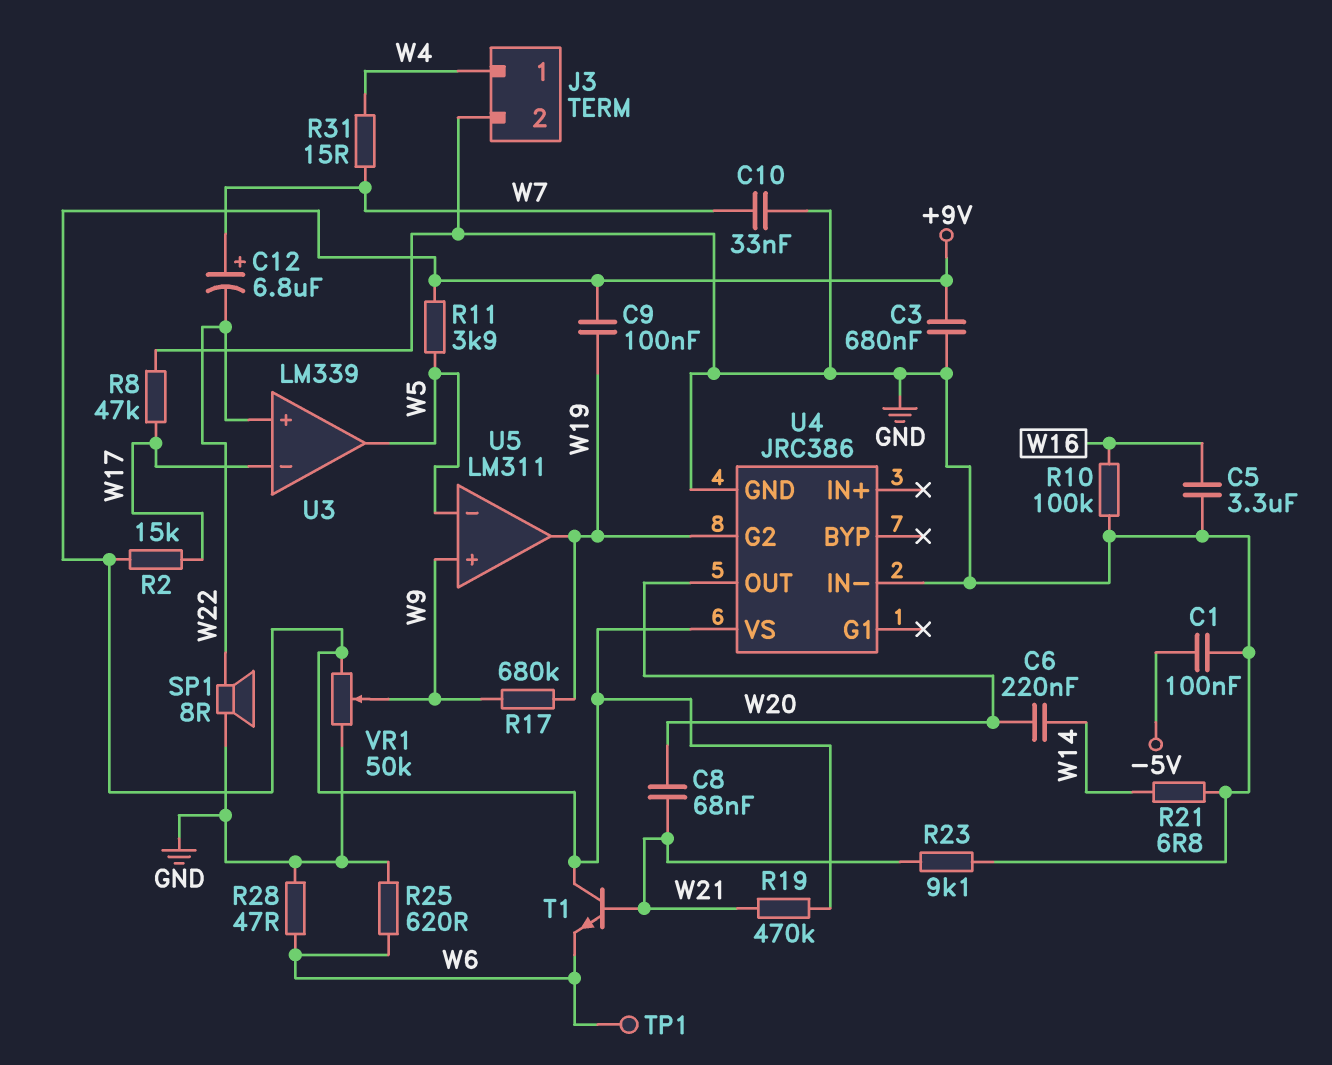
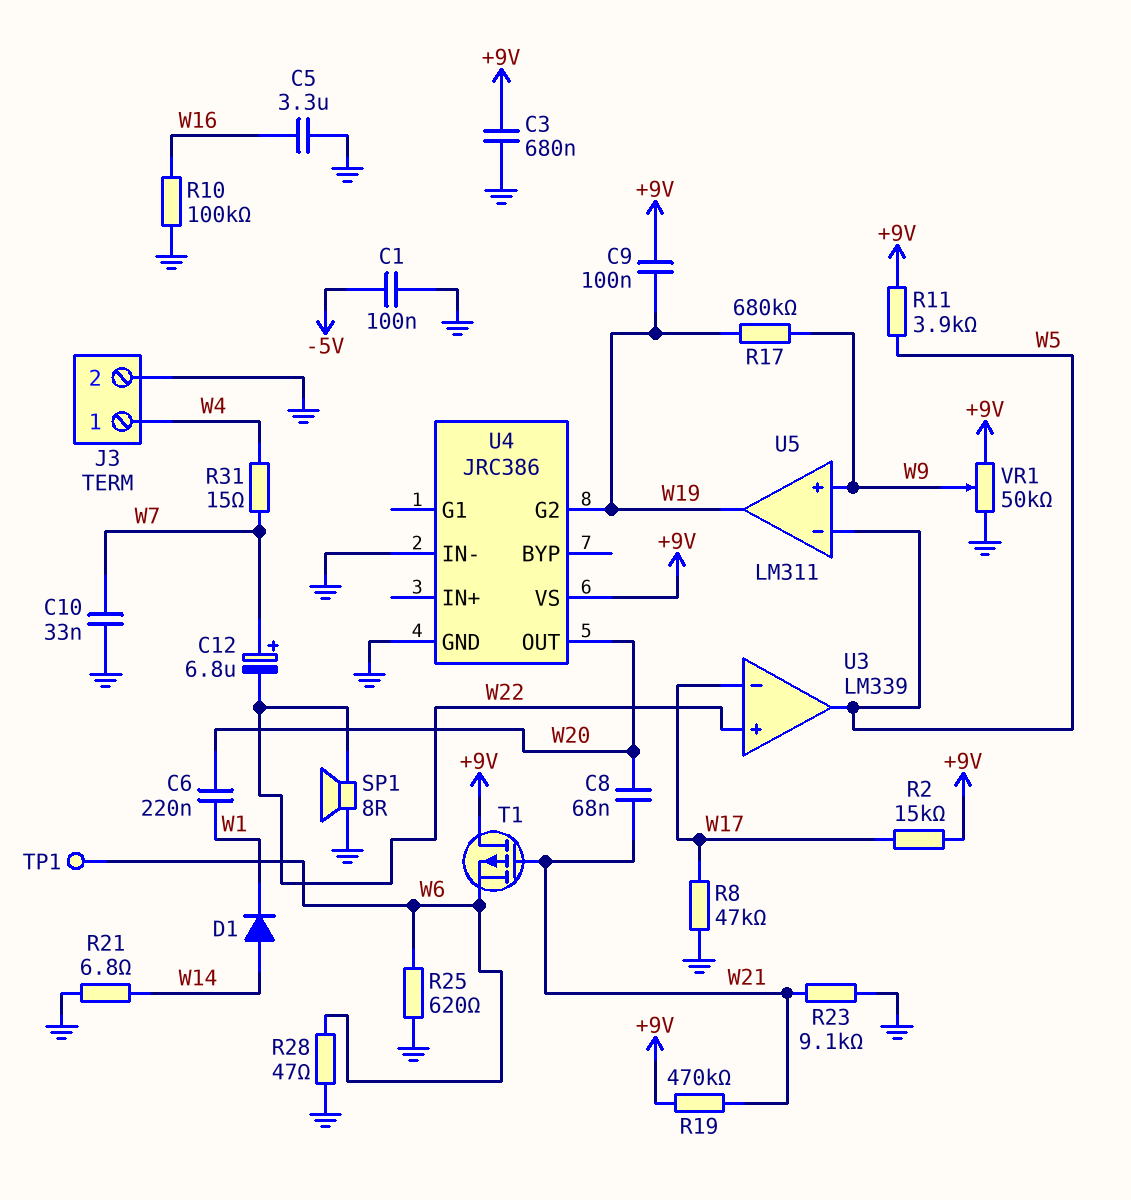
C6: 220nF (W14, W20) -> 220nF (W1, W20)
D1: none -> diode (A W14, K W1)
T1: NPN (B W21, C +9V, E W6) -> PMOS (G W21, D +9V, S W6)

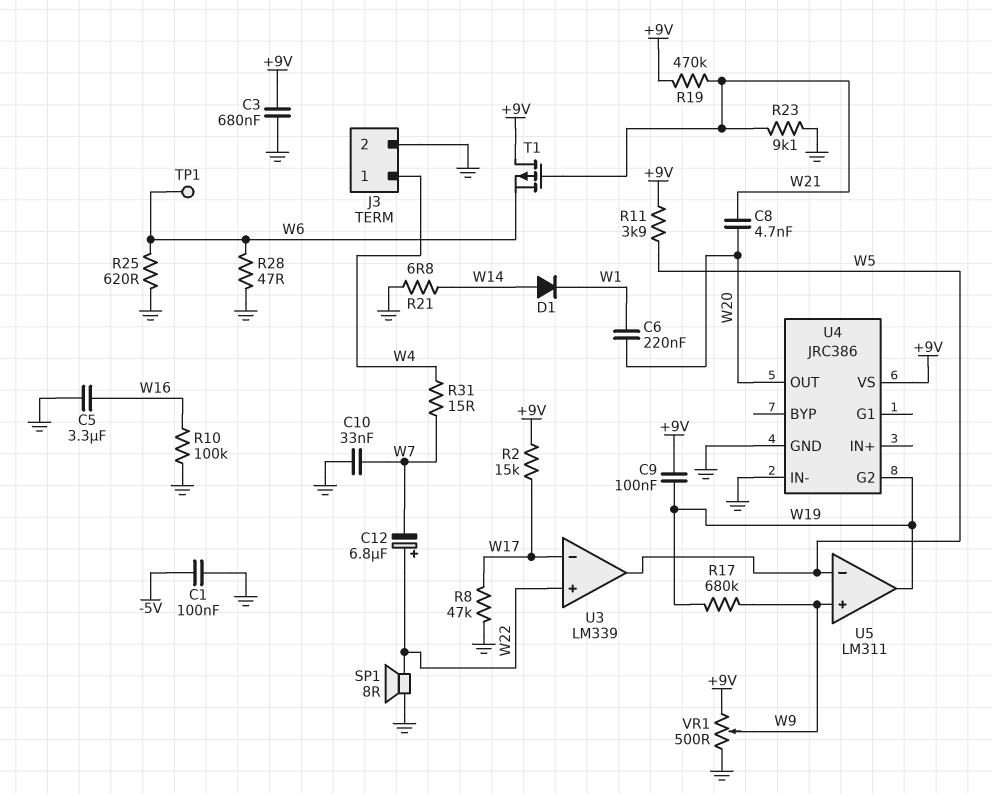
C8: 68nF (W20, W21) -> 4.7nF (W20, W21)
C12: 6.8uF (plus W7, minus W22) -> 6.8uF (plus W22, minus W7)
VR1: 50k (+9V, GND, wiper W9) -> 500 (+9V, GND, wiper W9)

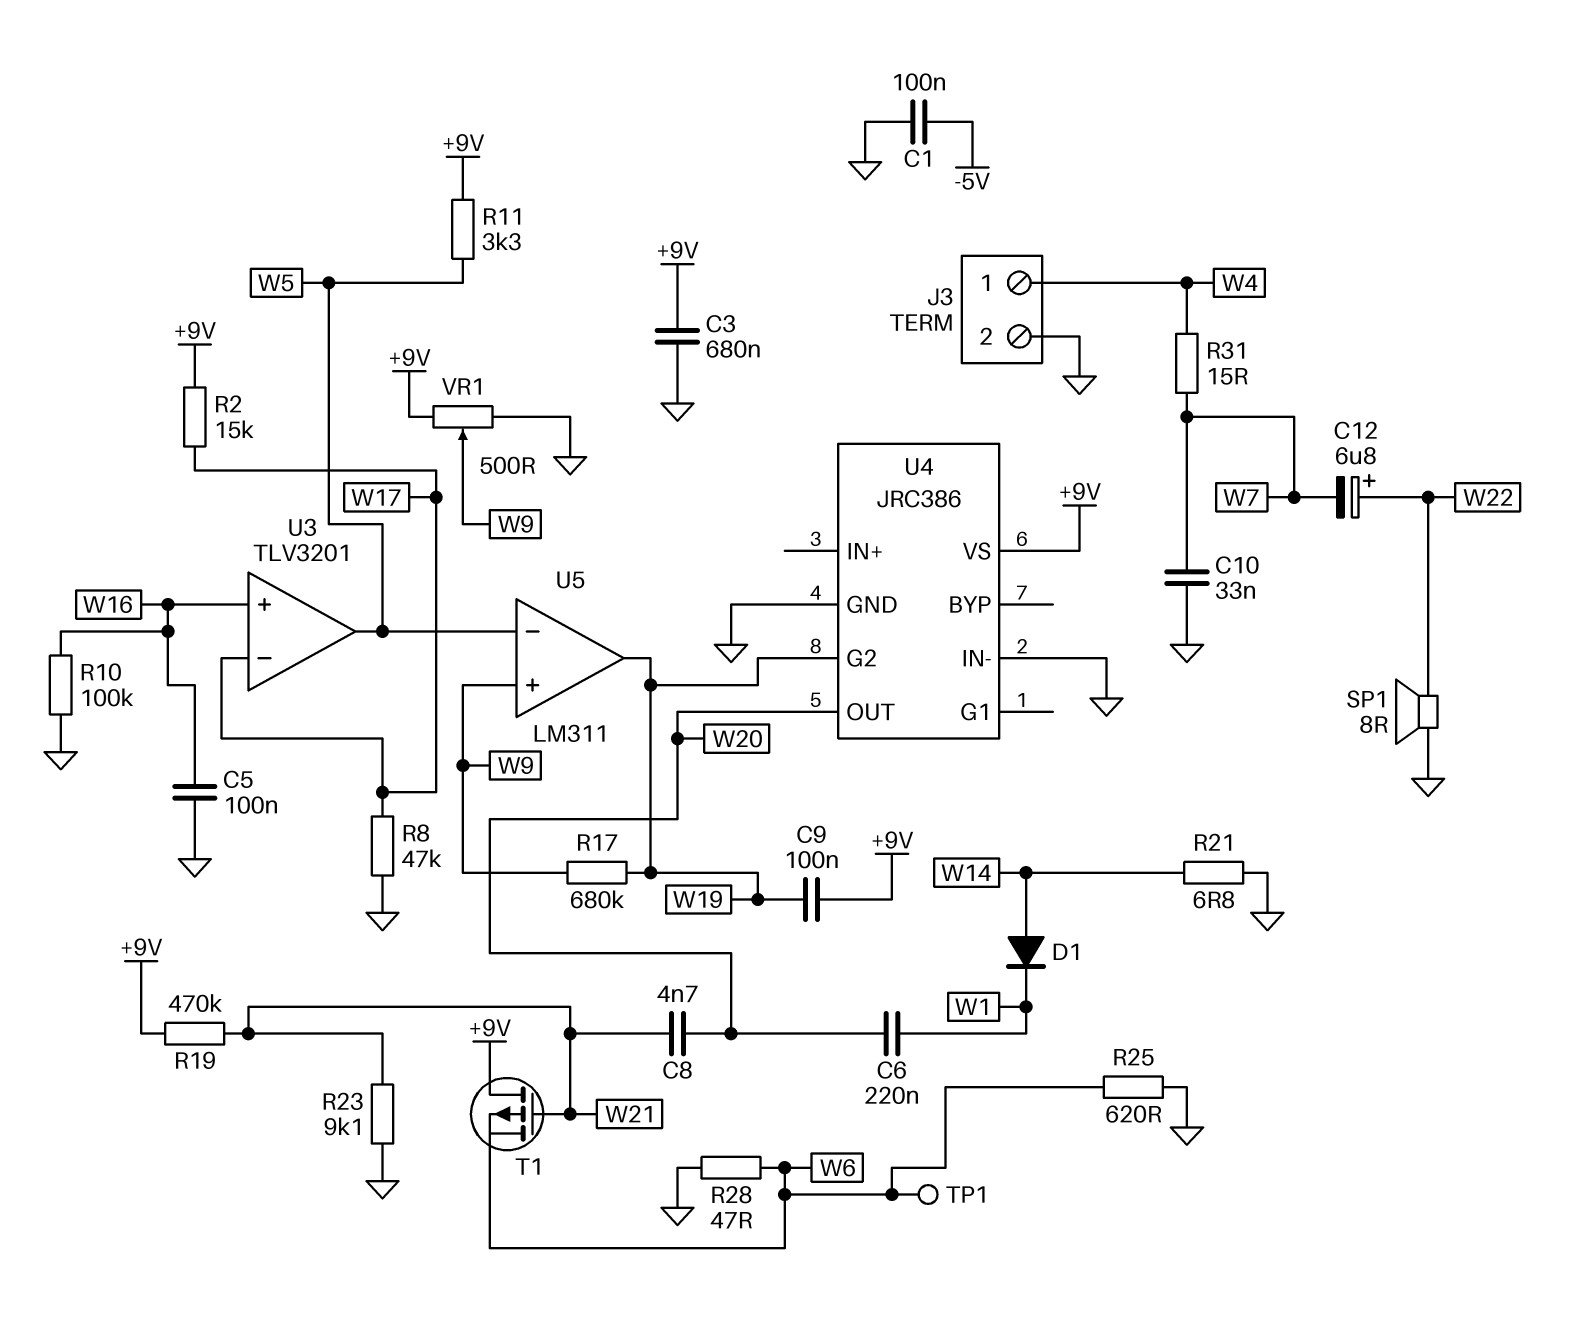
C5: 3.3uF (GND, W16) -> 100nF (GND, W16)
R11: 3.9k (+9V, W5) -> 3.3k (+9V, W5)
U3: LM339 -> TLV3201
U3 pin in+: W22 -> W16

